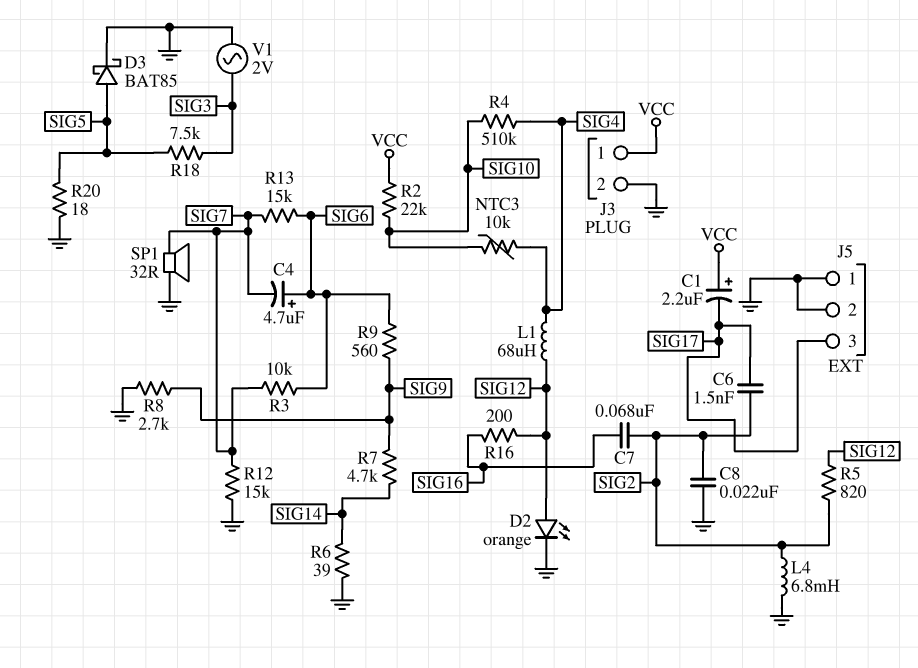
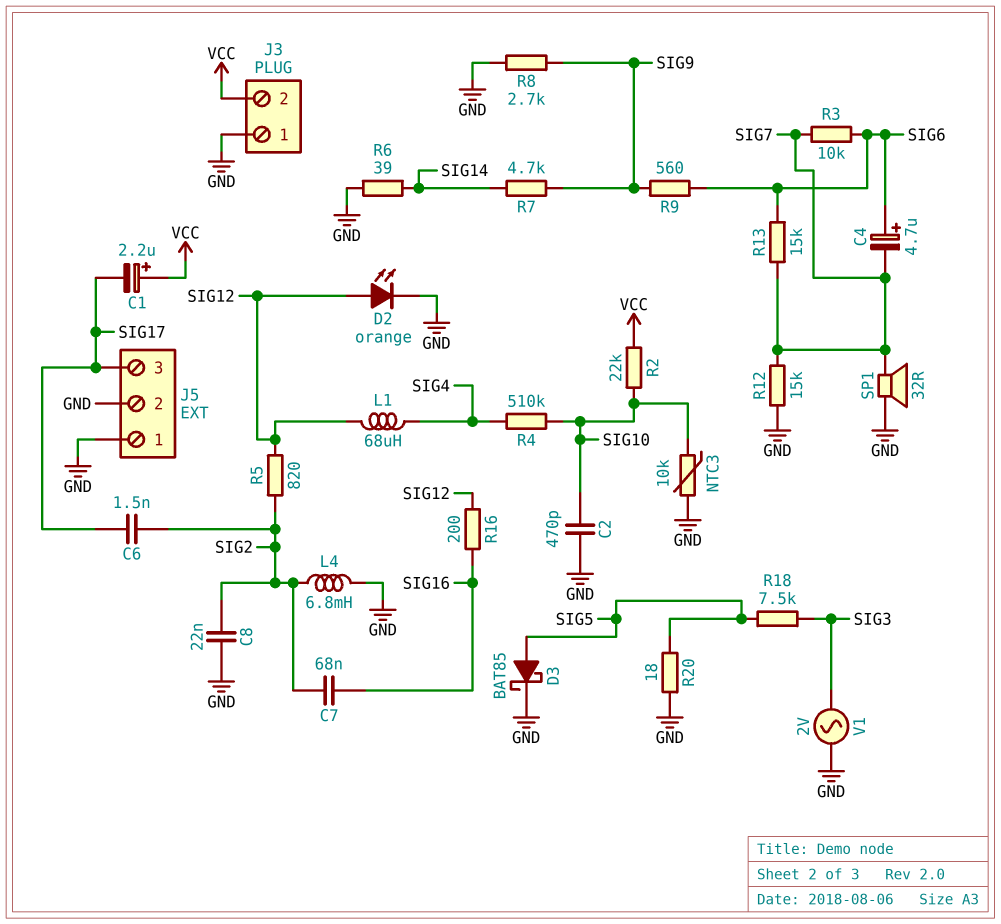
C2: none -> 470pF (GND, SIG10)
J3 pin 1: VCC -> GND
J3 pin 2: GND -> VCC
NTC3: 10k (SIG4, SIG10) -> 10k (GND, SIG10)

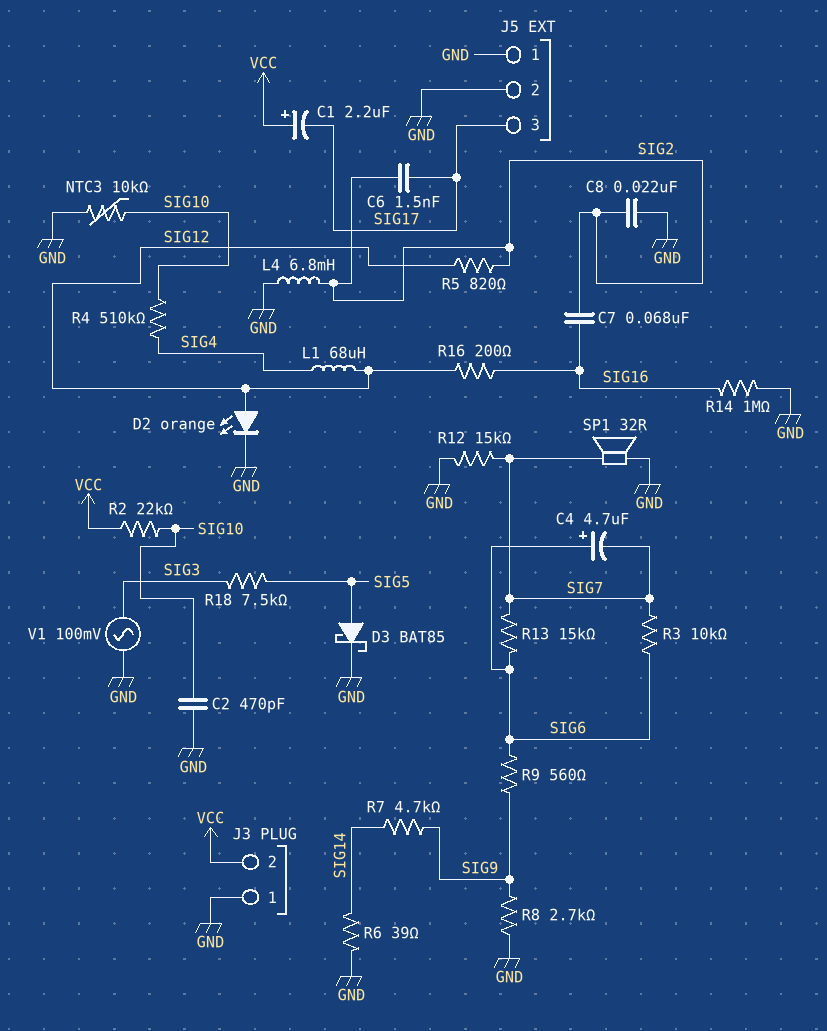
R14: none -> 1M (GND, SIG16)
R20: 18 (GND, SIG5) -> none
V1: AC 2V (GND, SIG3) -> AC 100mV (GND, SIG3)

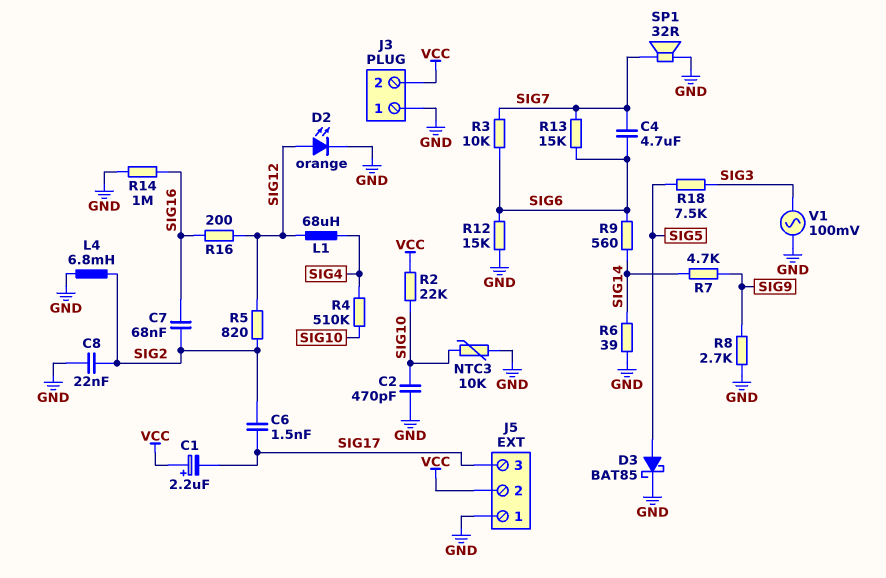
C4: 4.7uF (plus SIG6, minus SIG7) -> 4.7uF (SIG6, SIG7)
J5 pin 2: GND -> VCC
R9: 560 (SIG6, SIG9) -> 560 (SIG6, SIG14)
R12: 15k (GND, SIG7) -> 15k (GND, SIG6)

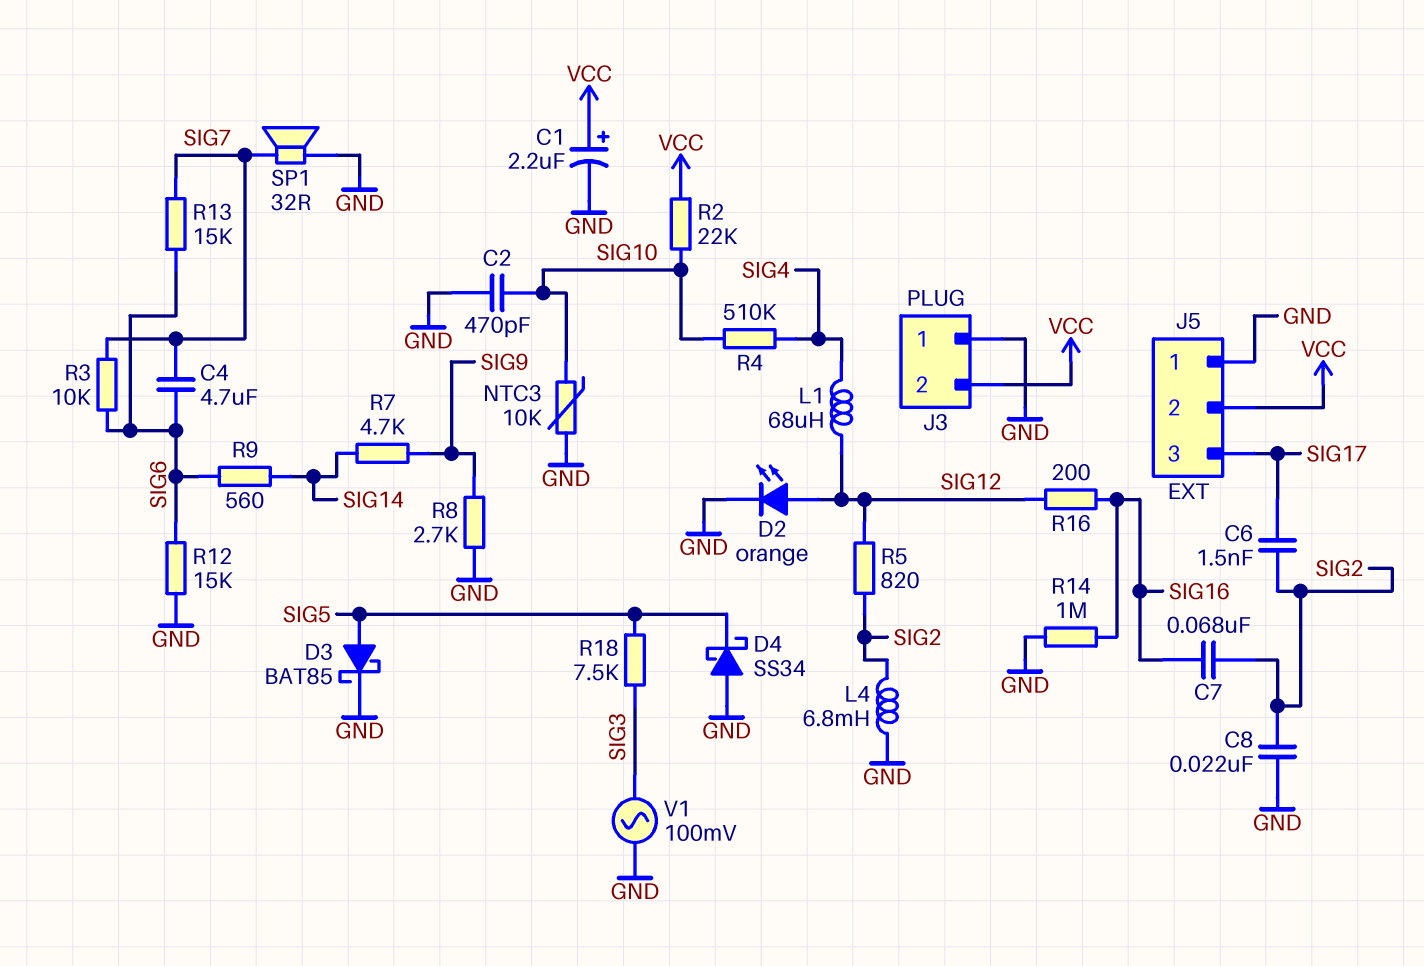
C1: 2.2uF (plus VCC, minus SIG17) -> 2.2uF (plus VCC, minus GND)
D4: none -> schottky SS34 (A GND, K SIG5)
R6: 39 (GND, SIG14) -> none

